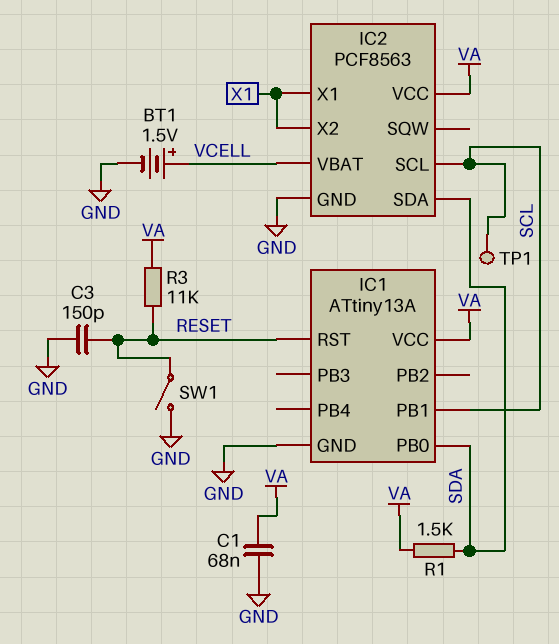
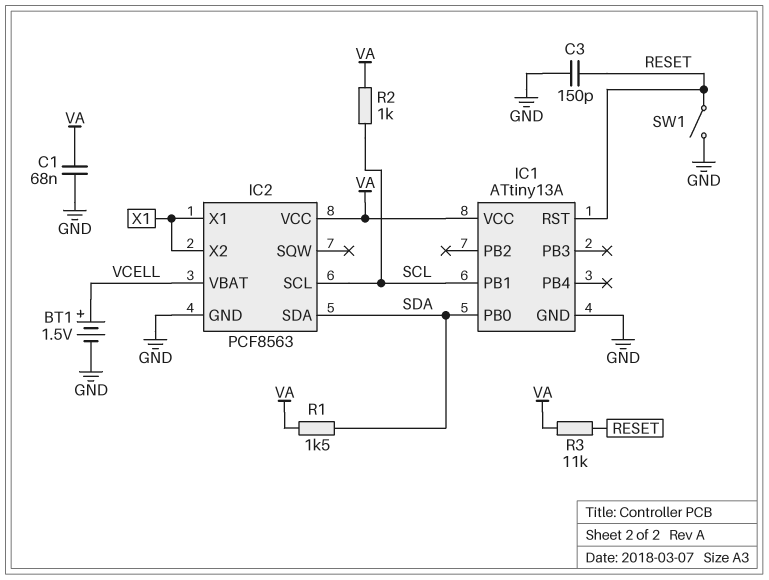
R2: none -> 1k (SCL, VA)
TP1: test point (SCL) -> none

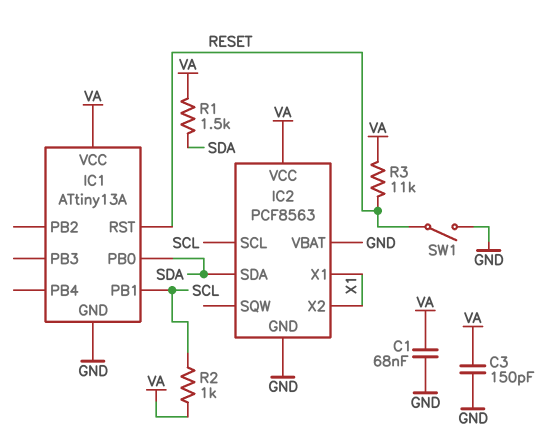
BT1: 1.5V (plus VCELL, minus GND) -> none
C3: 150pF (GND, RESET) -> 150pF (GND, VA)
IC2 pin VBAT: VCELL -> GND

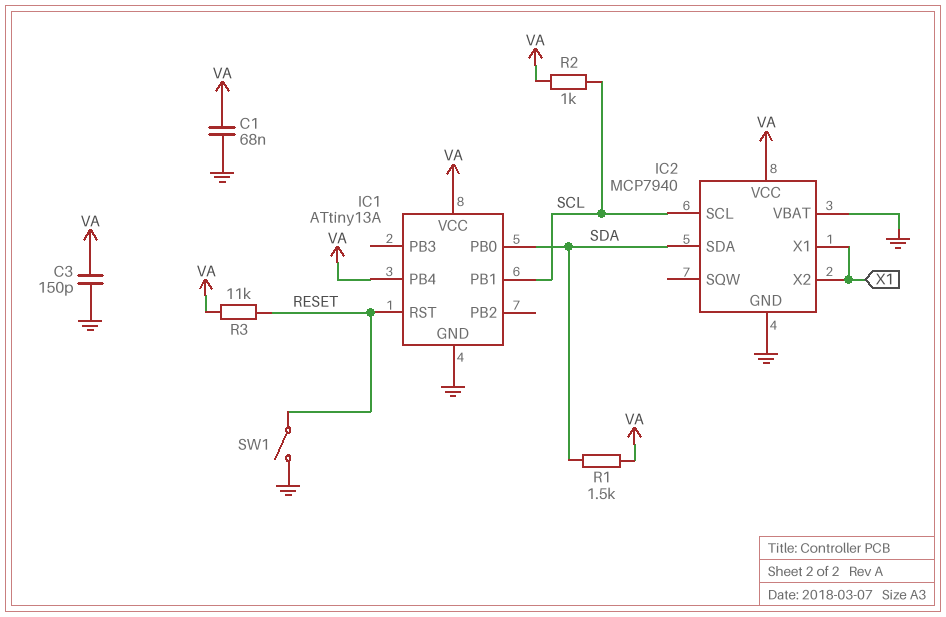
IC1 pin PB4: none -> VA
IC2: PCF8563 -> MCP7940

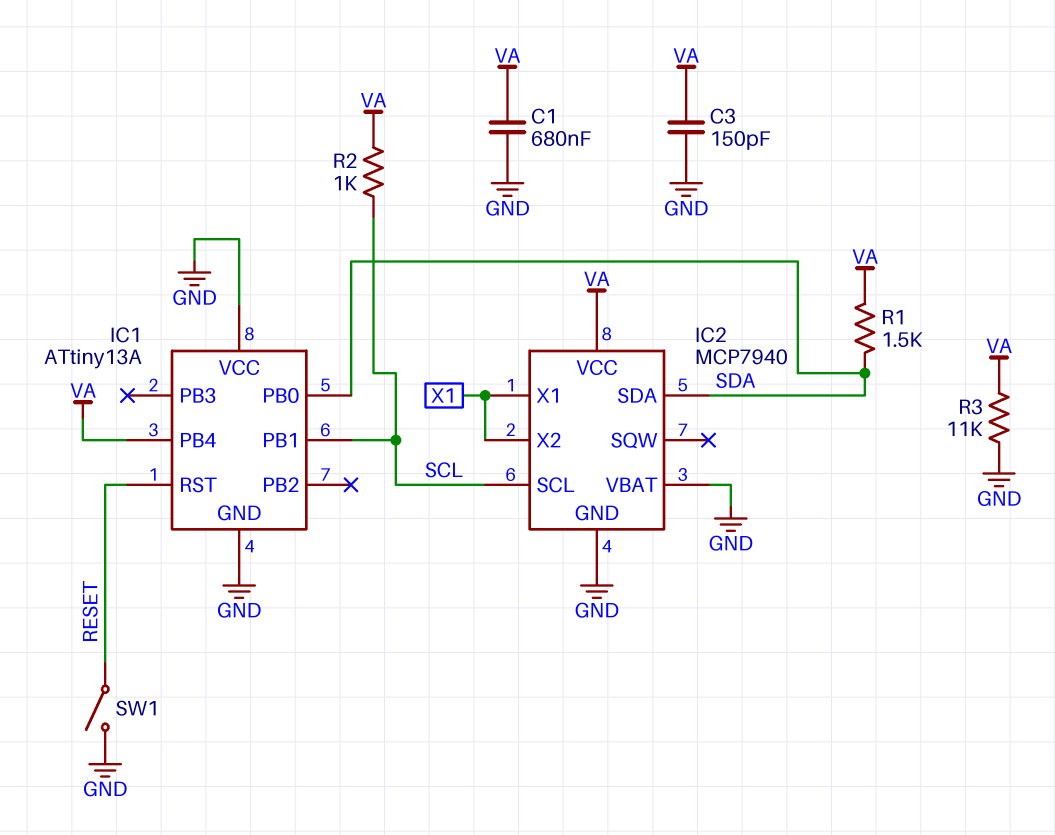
C1: 68nF (GND, VA) -> 680nF (GND, VA)
IC1 pin VCC: VA -> GND
R3: 11k (RESET, VA) -> 11k (GND, VA)

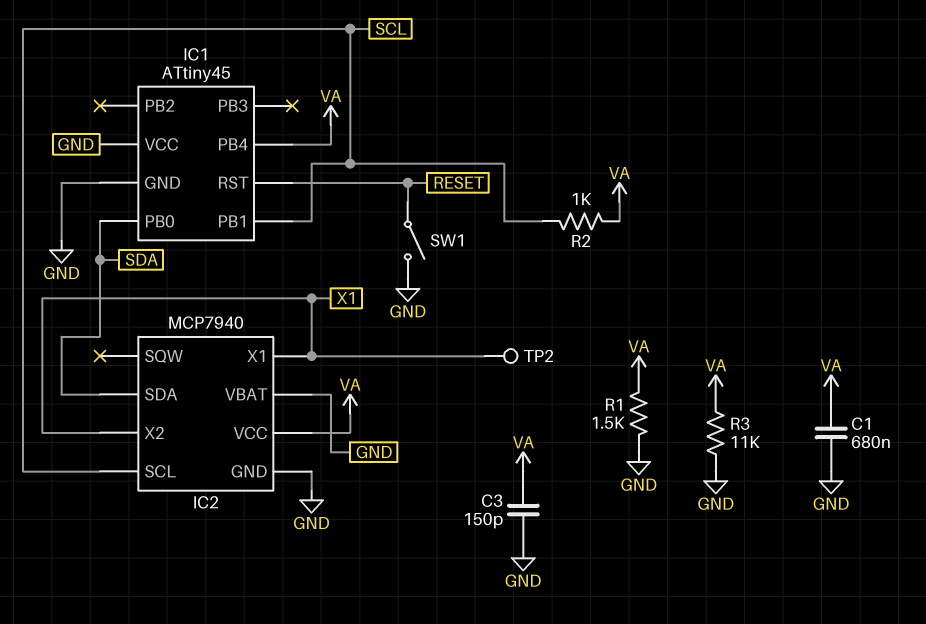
IC1: ATtiny13A -> ATtiny45
R1: 1.5k (SDA, VA) -> 1.5k (GND, VA)
TP2: none -> test point (X1)

